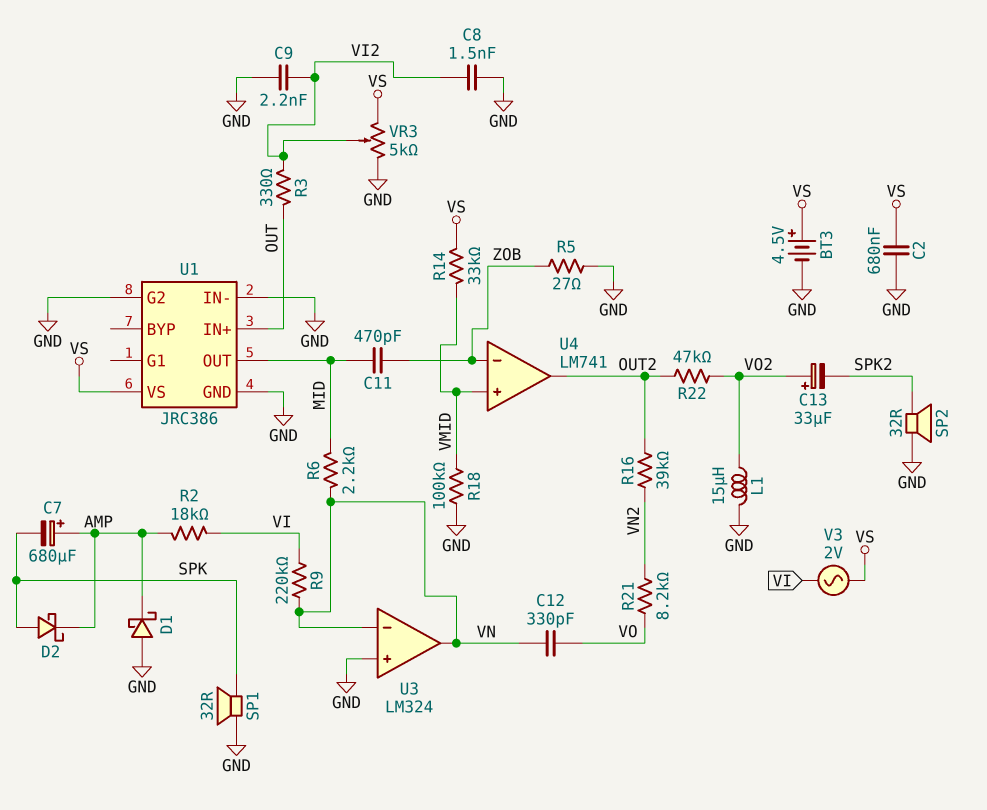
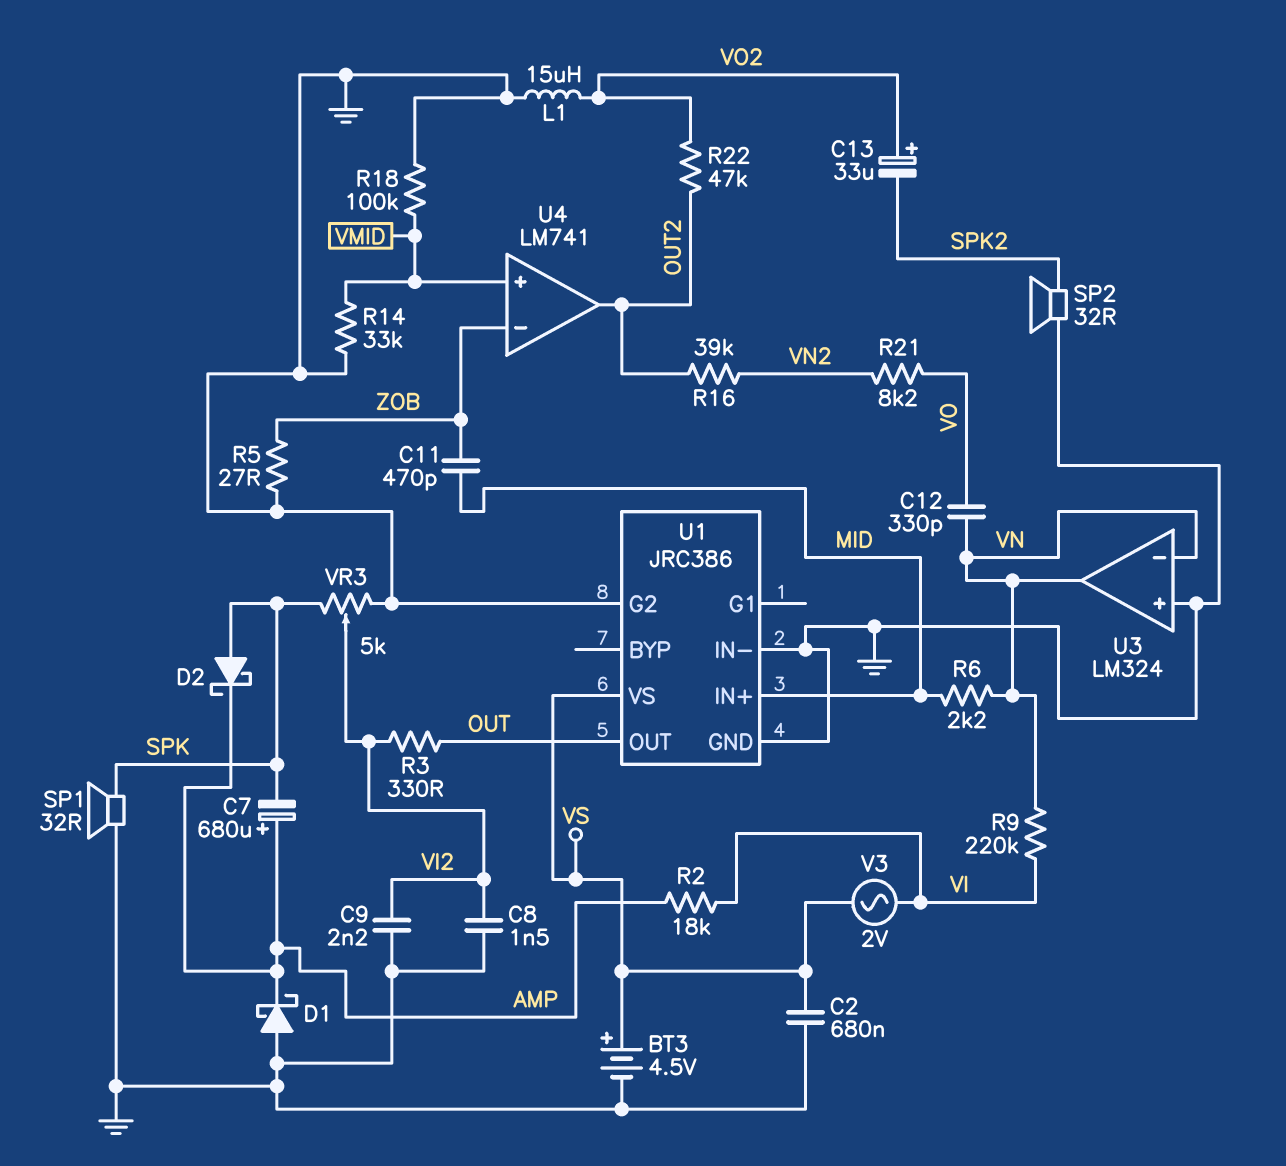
R14: 33k (VMID, VS) -> 33k (GND, VMID)
U1 pin IN+: OUT -> MID
U1 pin OUT: MID -> OUT
VR3: 5k (GND, VS, wiper VI2) -> 5k (GND, SPK, wiper VI2)

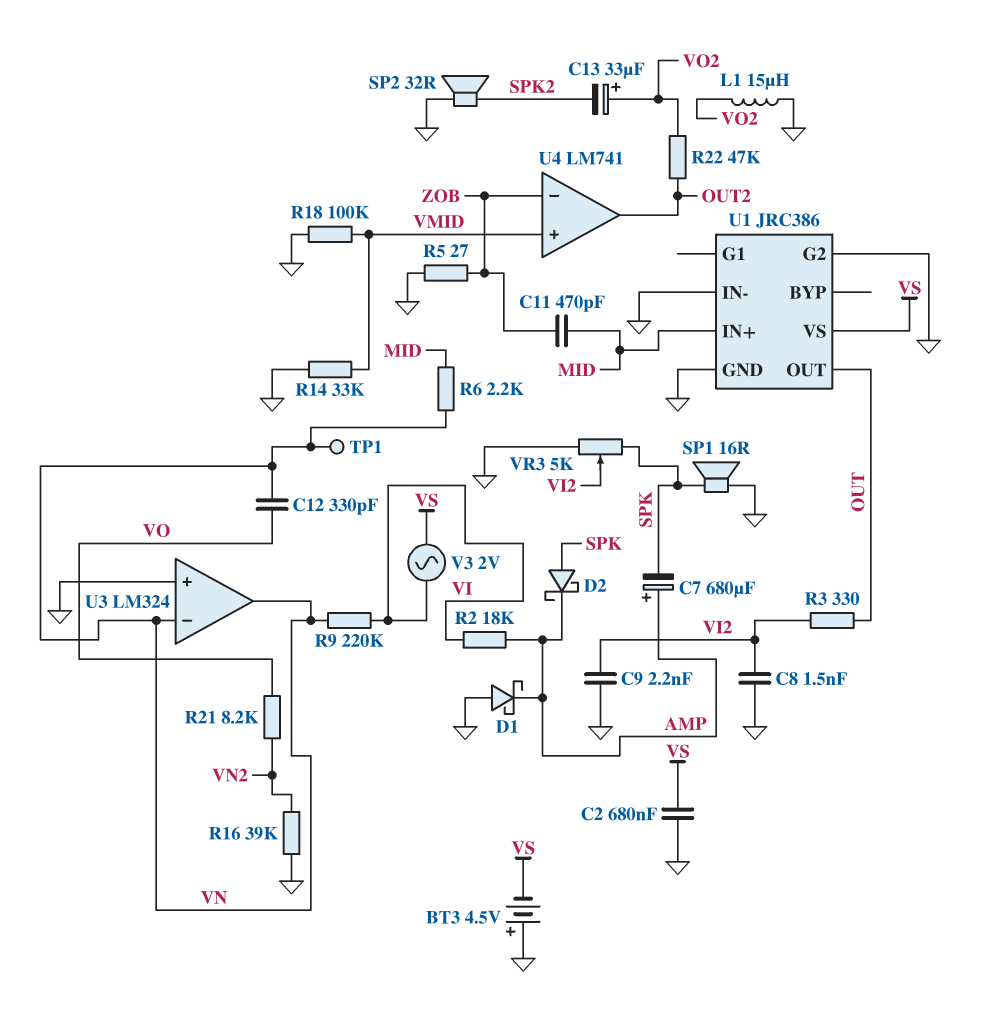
BT3: 4.5V (plus VS, minus GND) -> 4.5V (plus GND, minus VS)
R16: 39k (OUT2, VN2) -> 39k (GND, VN2)
SP1: speaker 32R (GND, SPK) -> speaker 16R (GND, SPK)
TP1: none -> test point (VN)

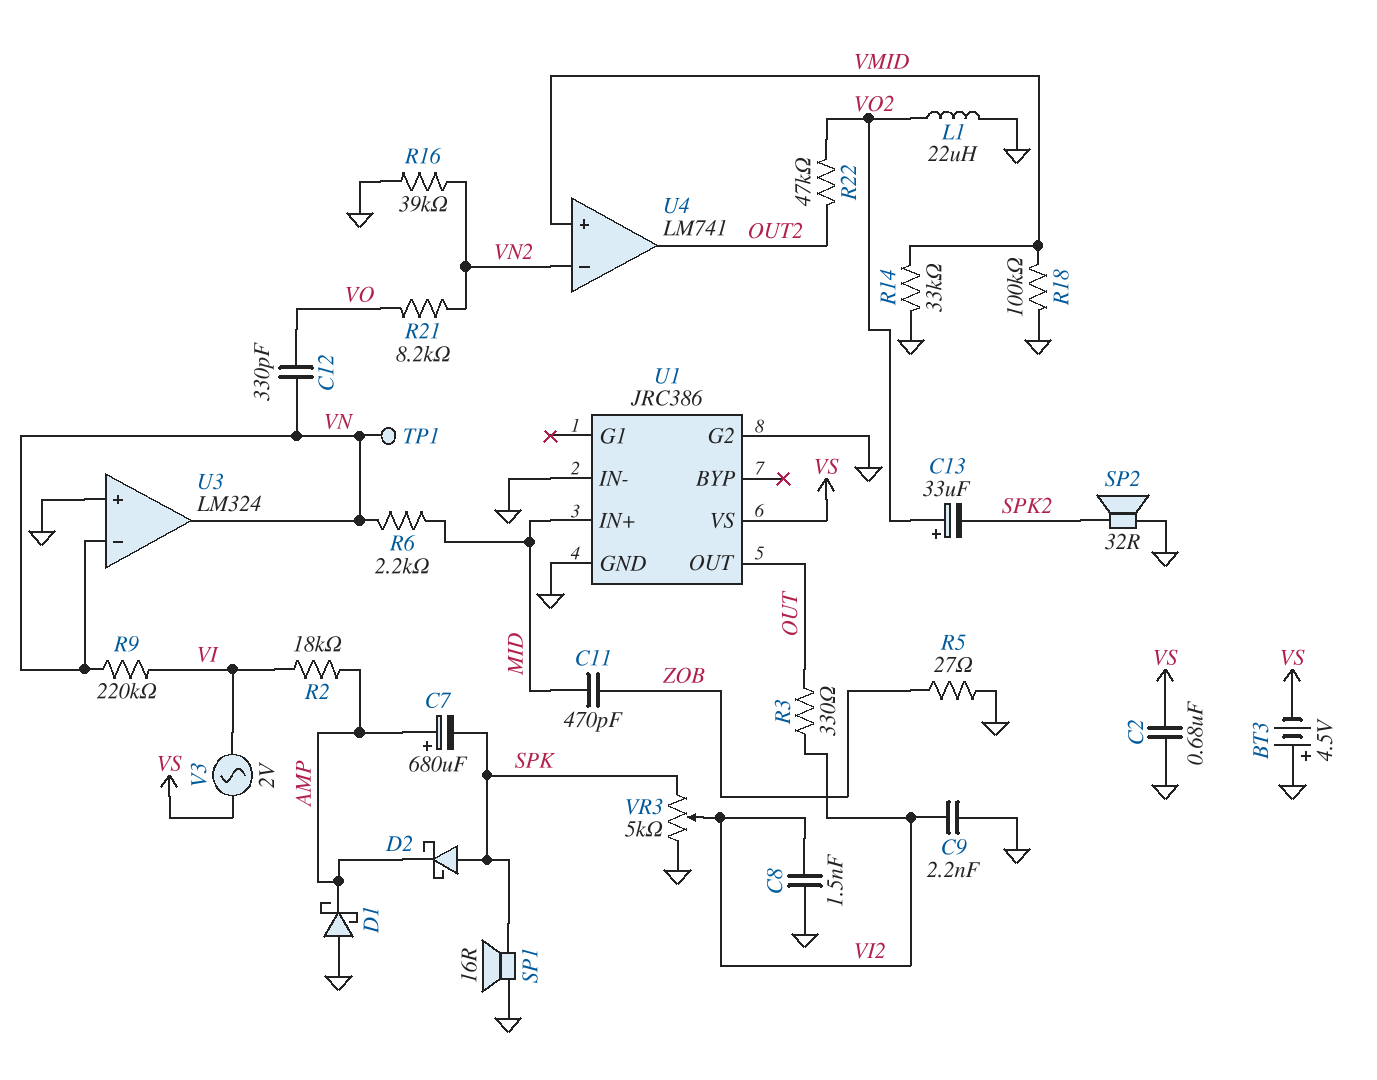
L1: 15uH (GND, VO2) -> 22uH (GND, VO2)
U4 pin in-: ZOB -> VN2

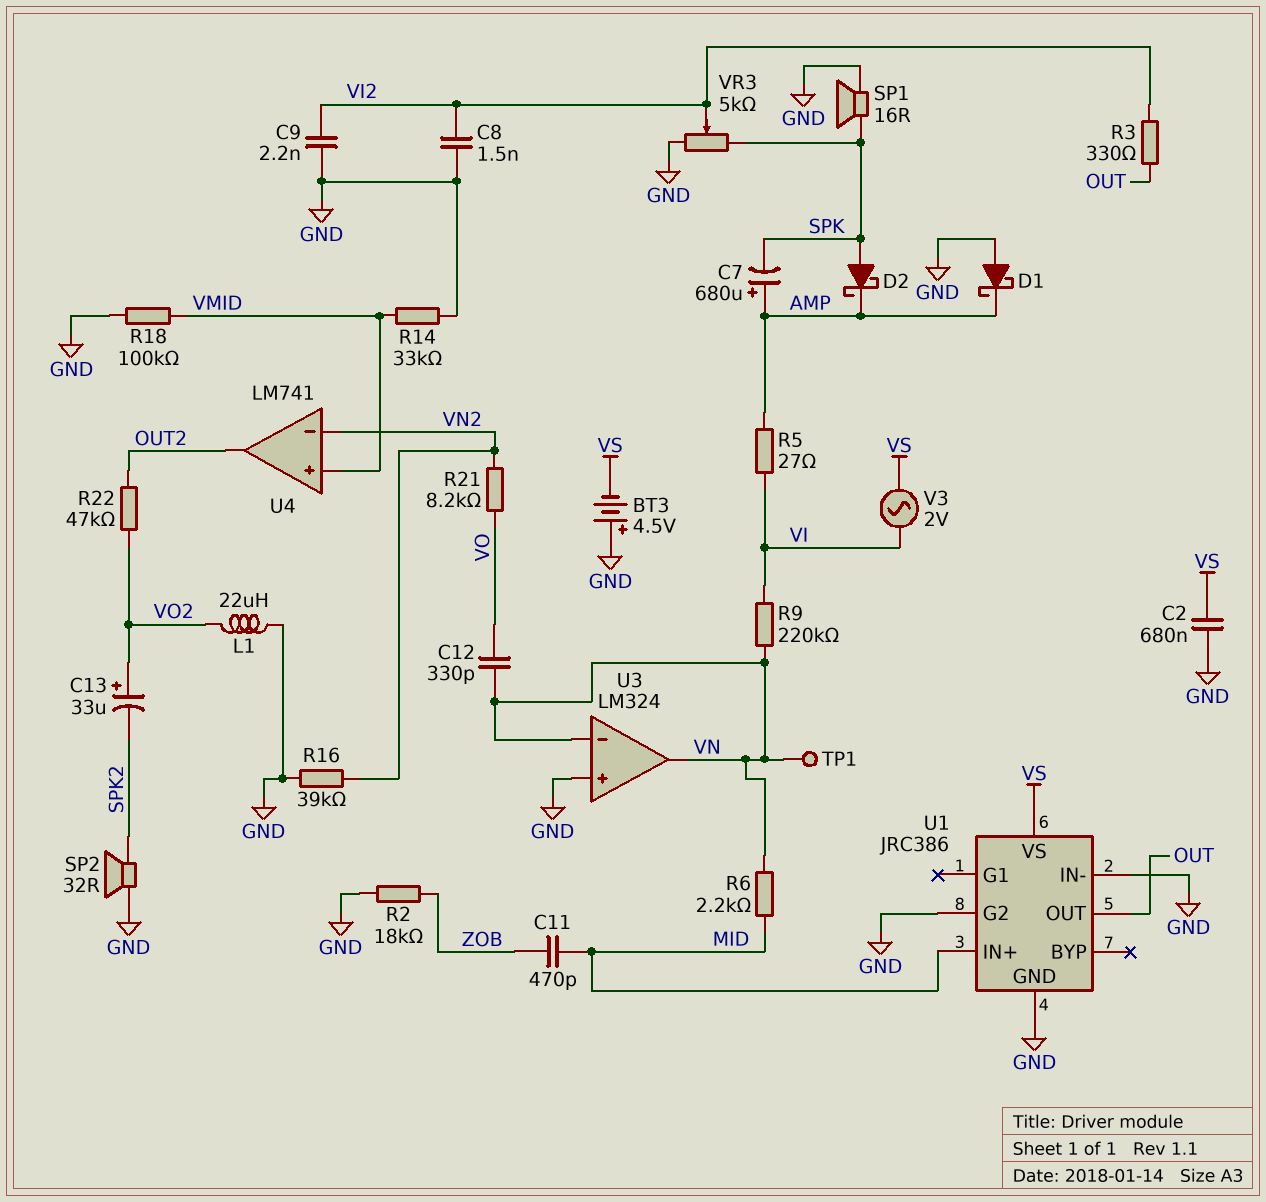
R2: 18k (AMP, VI) -> 18k (GND, ZOB)
R5: 27 (GND, ZOB) -> 27 (AMP, VI)

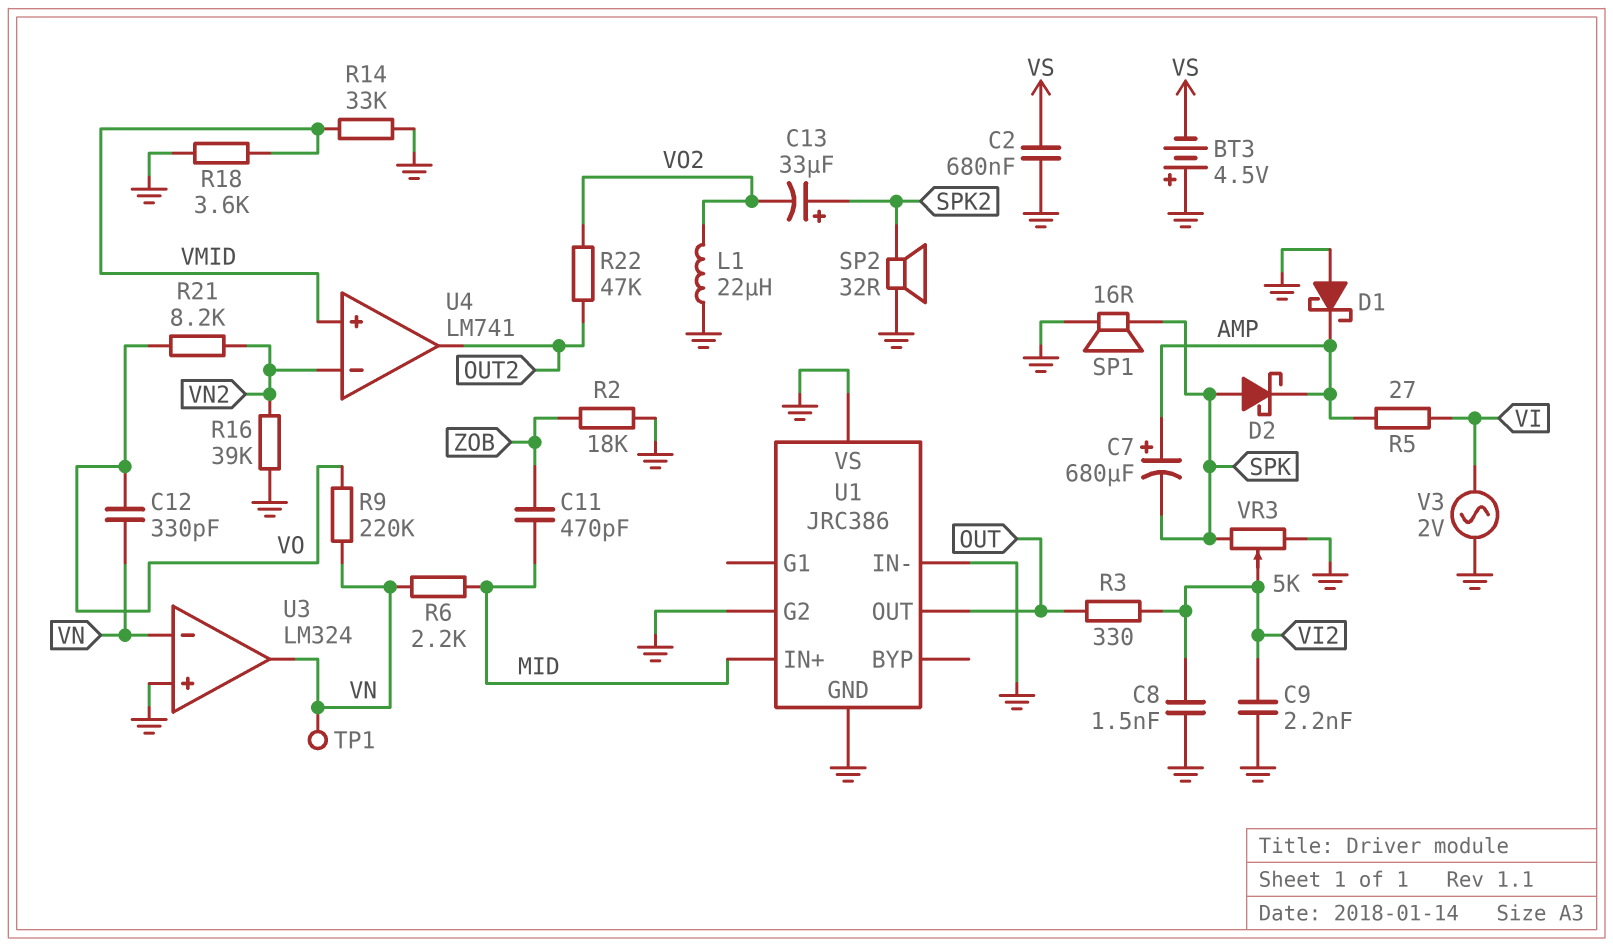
C13: 33uF (plus VO2, minus SPK2) -> 33uF (plus SPK2, minus VO2)
R9: 220k (VI, VN) -> 220k (VN, VO)
R18: 100k (GND, VMID) -> 3.6k (GND, VMID)
U1 pin VS: VS -> GND
V3: AC 2V (VI, VS) -> AC 2V (GND, VI)

